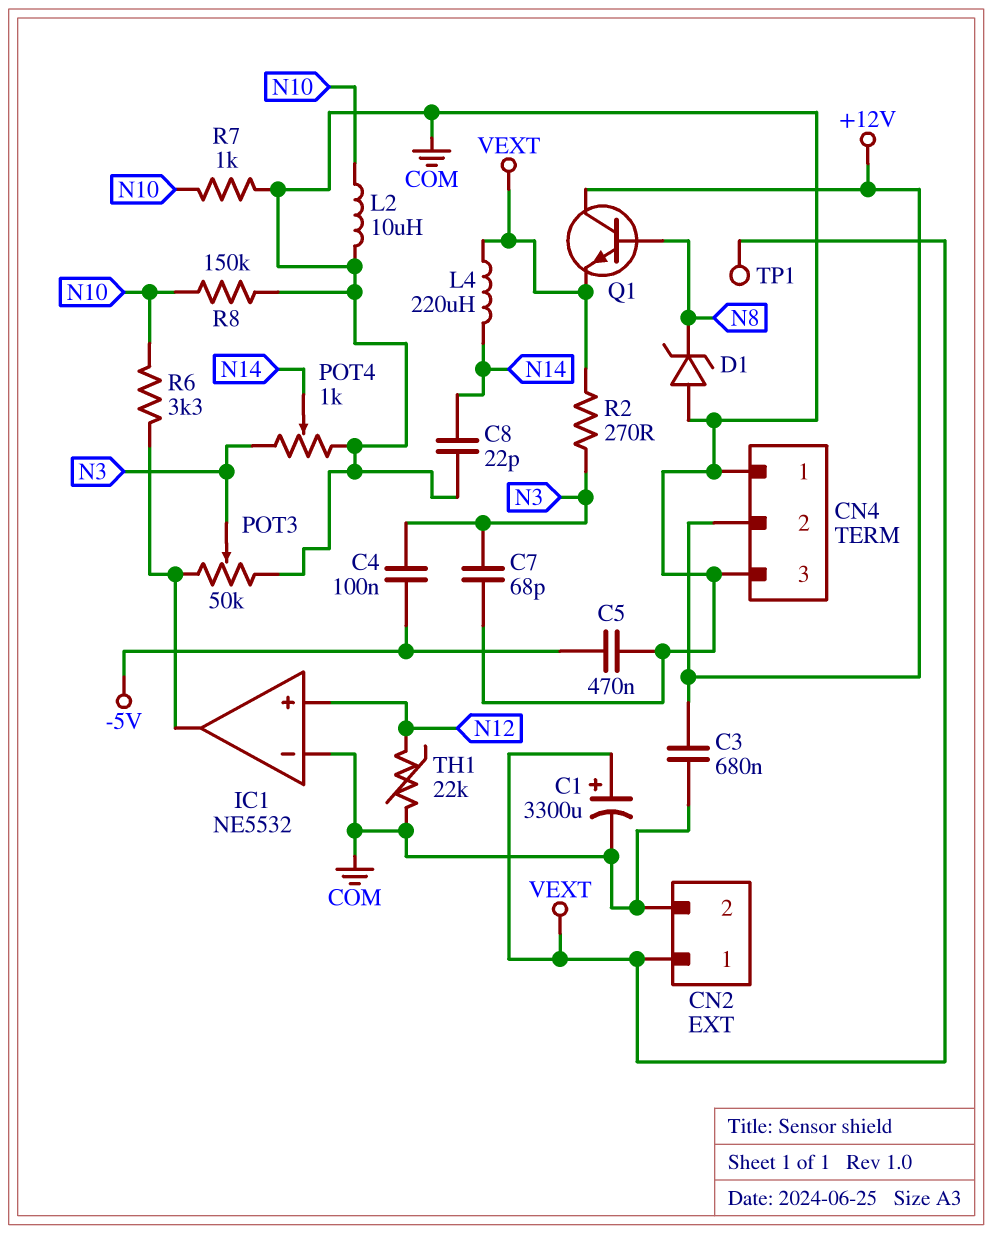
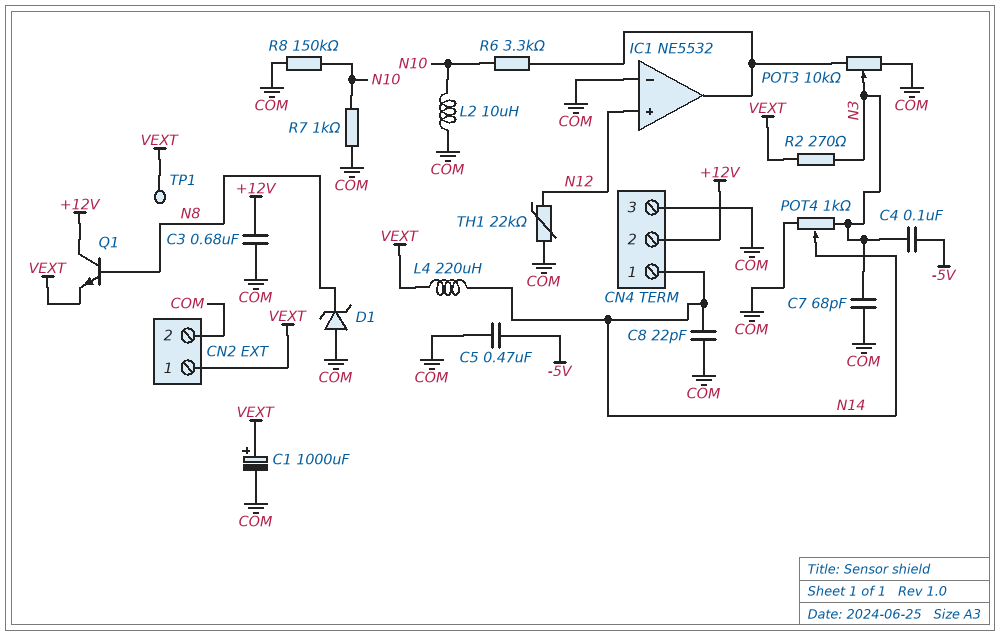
C1: 3300uF (plus VEXT, minus COM) -> 1000uF (plus VEXT, minus COM)
CN4 pin 1: COM -> N14
POT3: 50k (COM, IC1/out, wiper N3) -> 10k (COM, IC1/out, wiper N3)

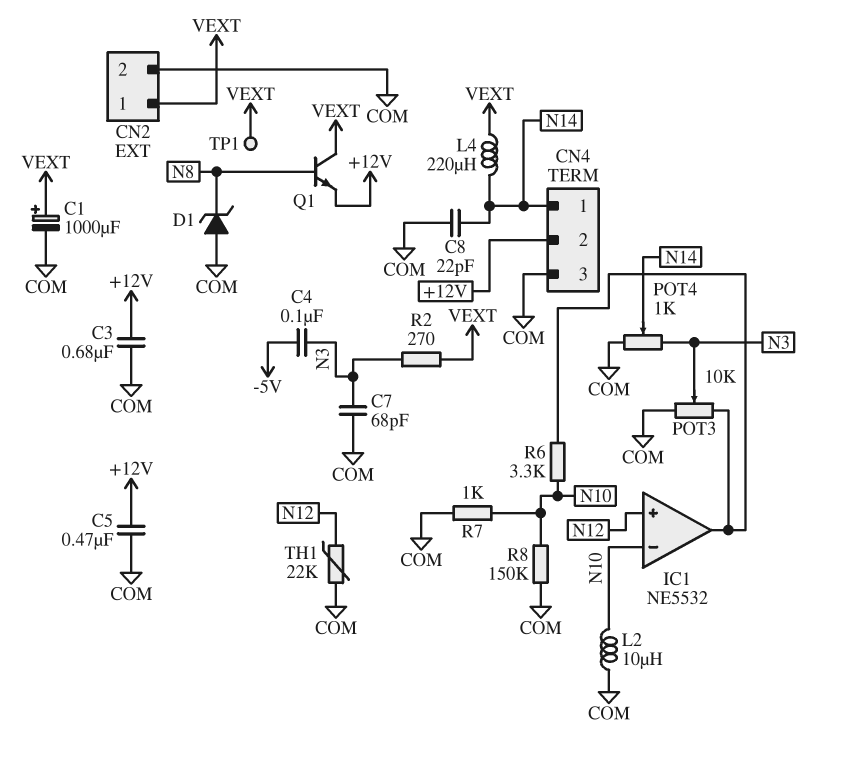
C5: 470nF (-5V, COM) -> 470nF (+12V, COM)
IC1 pin in-: COM -> N10
Q1: NPN (B N8, C +12V, E VEXT) -> NPN (B N8, C VEXT, E +12V)

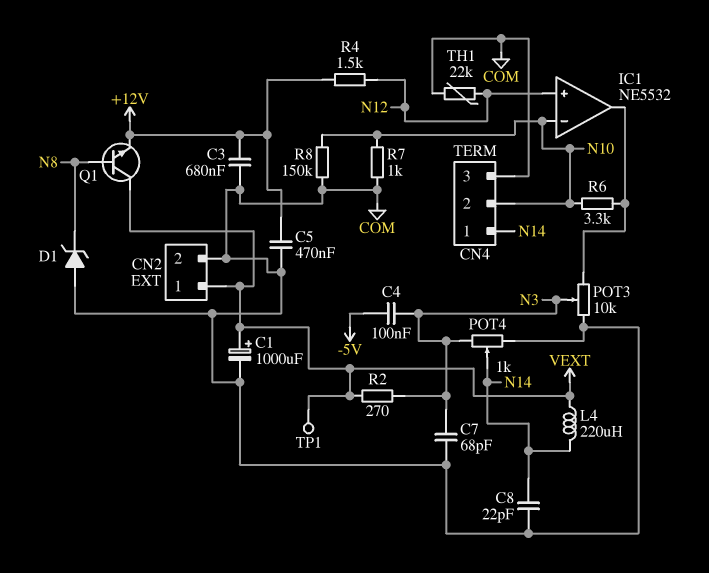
CN4 pin 2: +12V -> N10
L2: 10uH (COM, N10) -> none
R4: none -> 1.5k (+12V, N12)

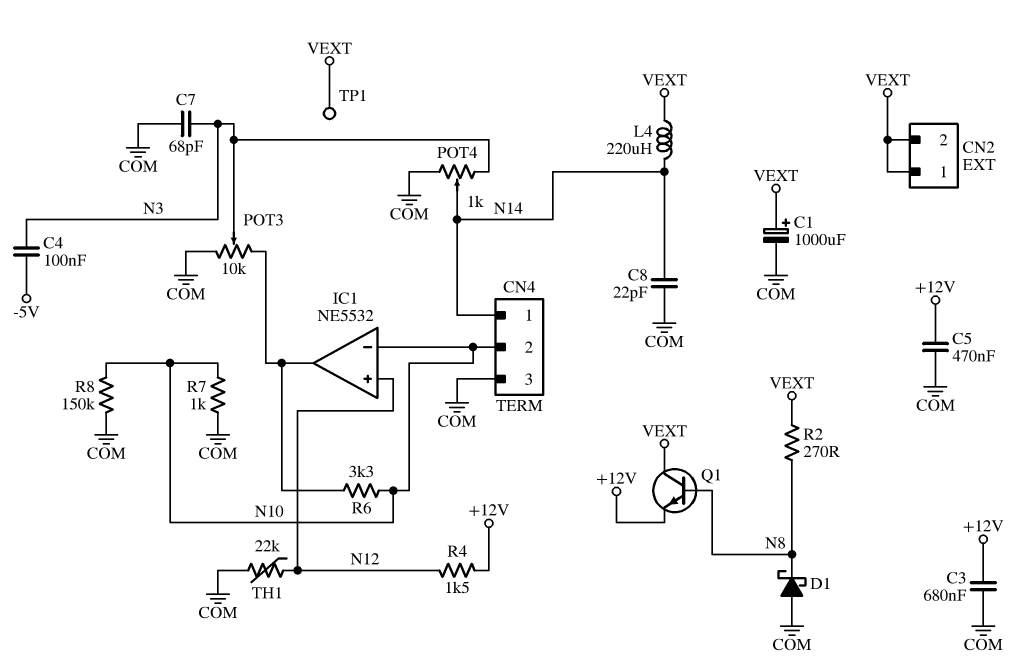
CN2 pin 2: COM -> VEXT
D1: zener (A COM, K N8) -> schottky (A COM, K N8)
R2: 270 (N3, VEXT) -> 270 (N8, VEXT)

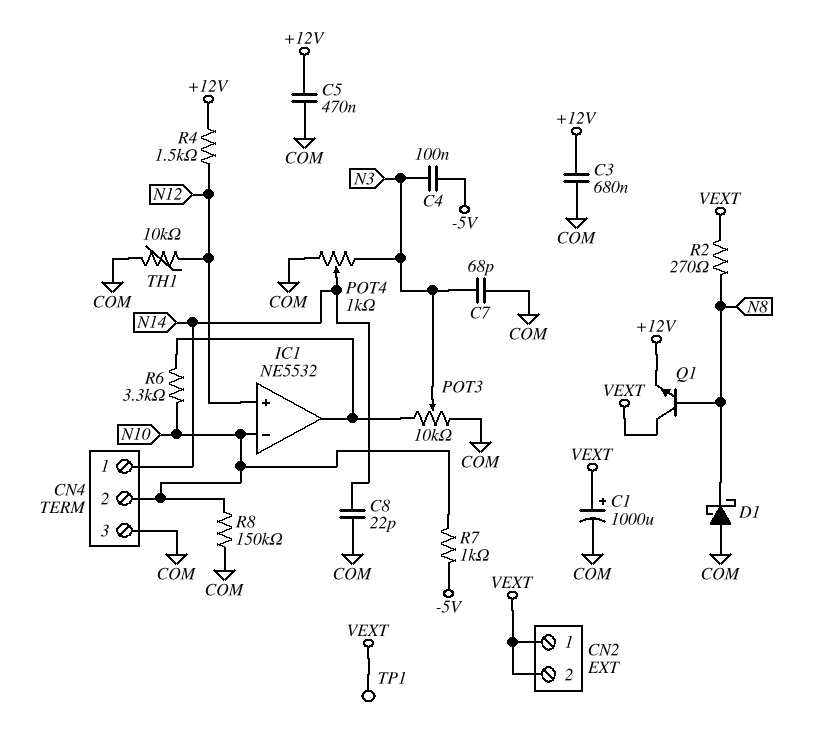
L4: 220uH (N14, VEXT) -> none
R7: 1k (COM, N10) -> 1k (-5V, N10)
TH1: 22k (COM, N12) -> 10k (COM, N12)

